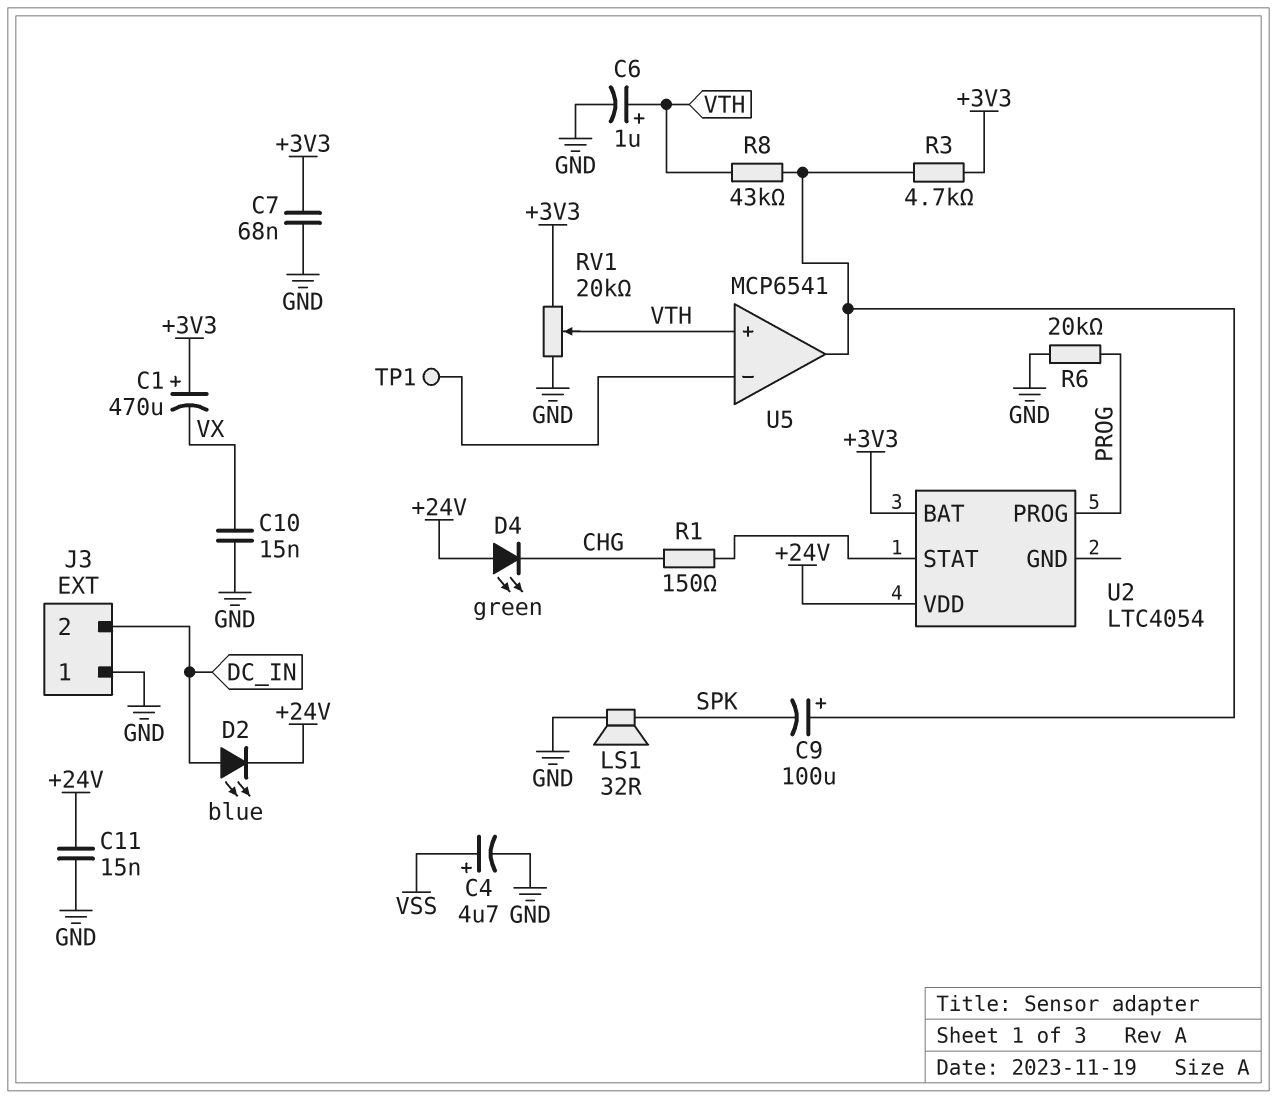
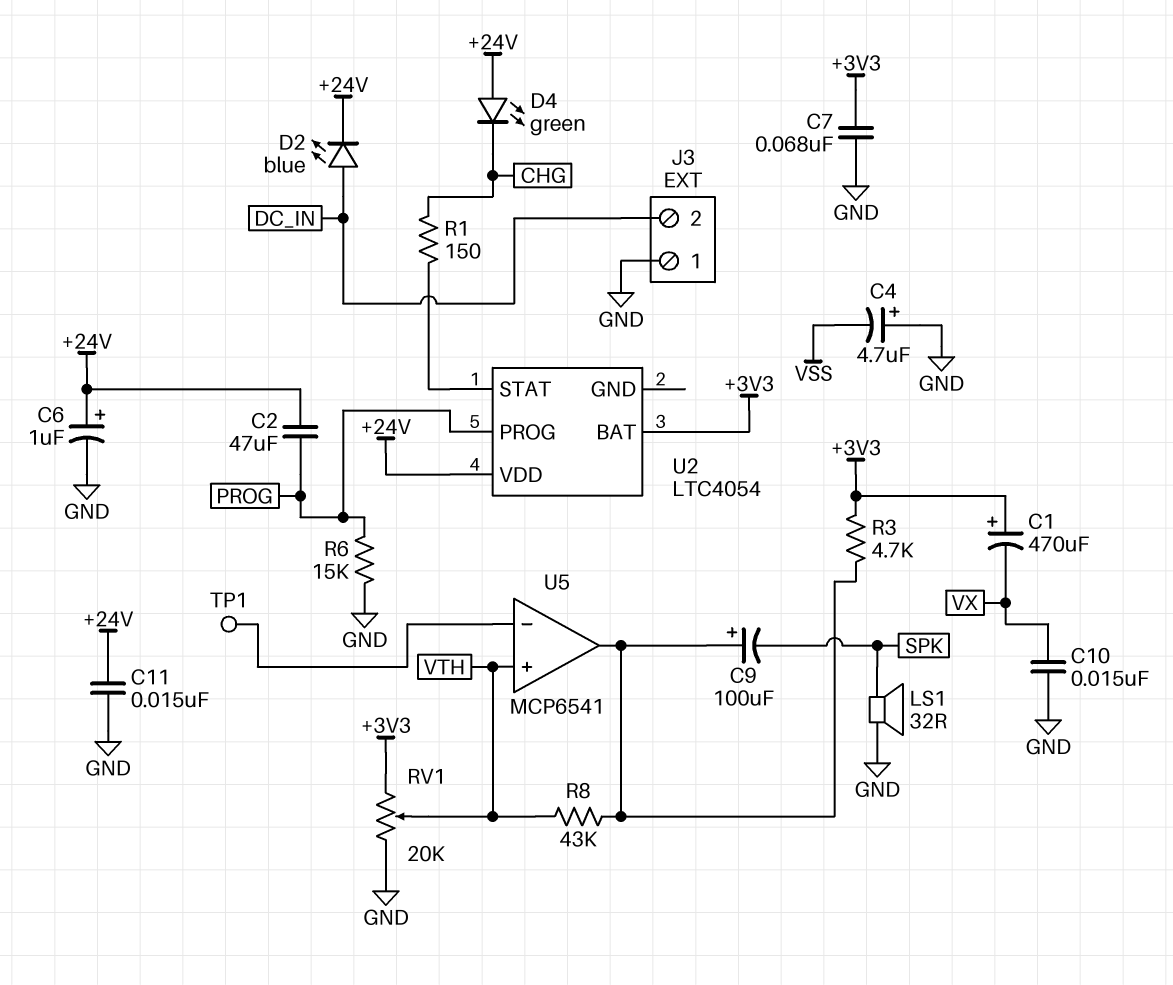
C2: none -> 47uF (+24V, PROG)
C4: 4.7uF (plus VSS, minus GND) -> 4.7uF (plus GND, minus VSS)
C6: 1uF (plus VTH, minus GND) -> 1uF (plus +24V, minus GND)
R6: 20k (GND, PROG) -> 15k (GND, PROG)

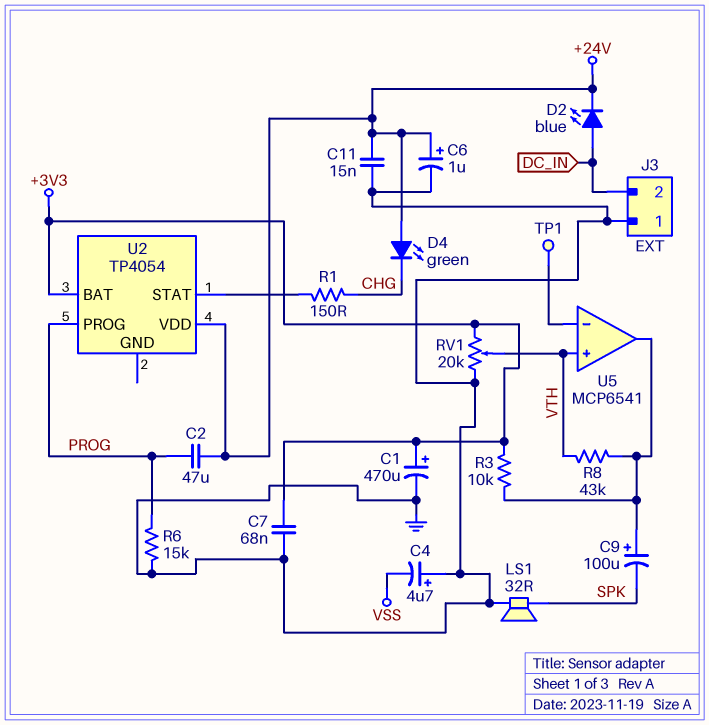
C1: 470uF (plus +3V3, minus VX) -> 470uF (plus +3V3, minus GND)
C10: 15nF (GND, VX) -> none
R3: 4.7k (+3V3, U5/out) -> 10k (+3V3, U5/out)
U2: LTC4054 -> TP4054

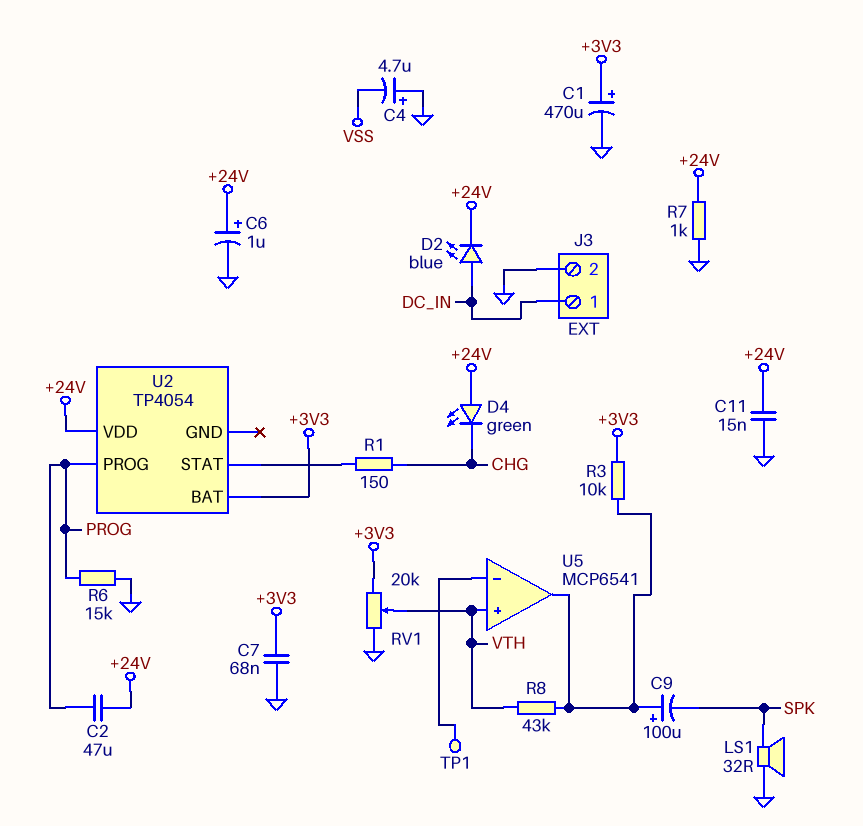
J3 pin 1: GND -> DC_IN
J3 pin 2: DC_IN -> GND
R7: none -> 1k (+24V, GND)

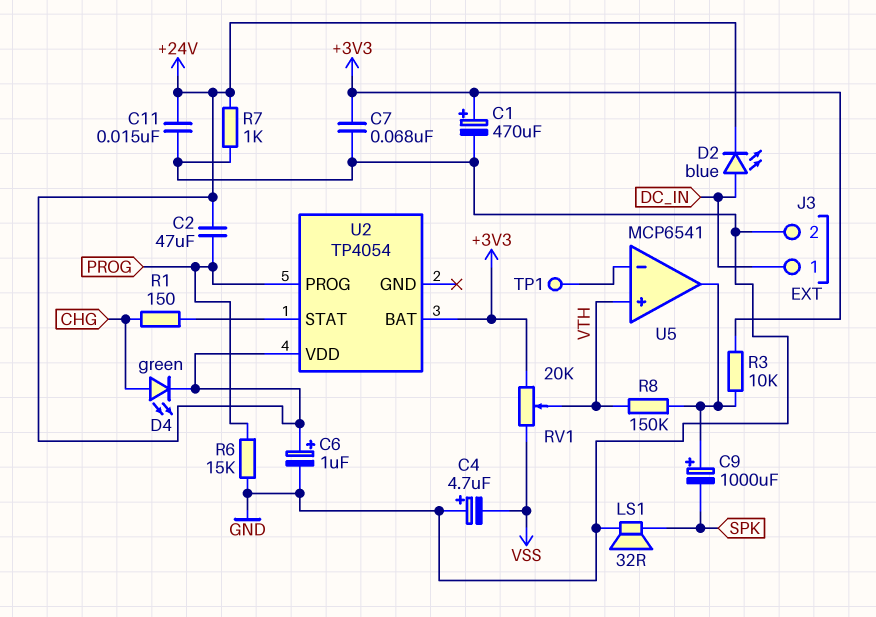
C9: 100uF (plus U5/out, minus SPK) -> 1000uF (plus U5/out, minus SPK)
D4: LED green (A +24V, K CHG) -> LED green (A CHG, K +24V)
R8: 43k (U5/out, VTH) -> 150k (U5/out, VTH)
RV1: 20k (+3V3, GND, wiper VTH) -> 20k (+3V3, VSS, wiper VTH)

